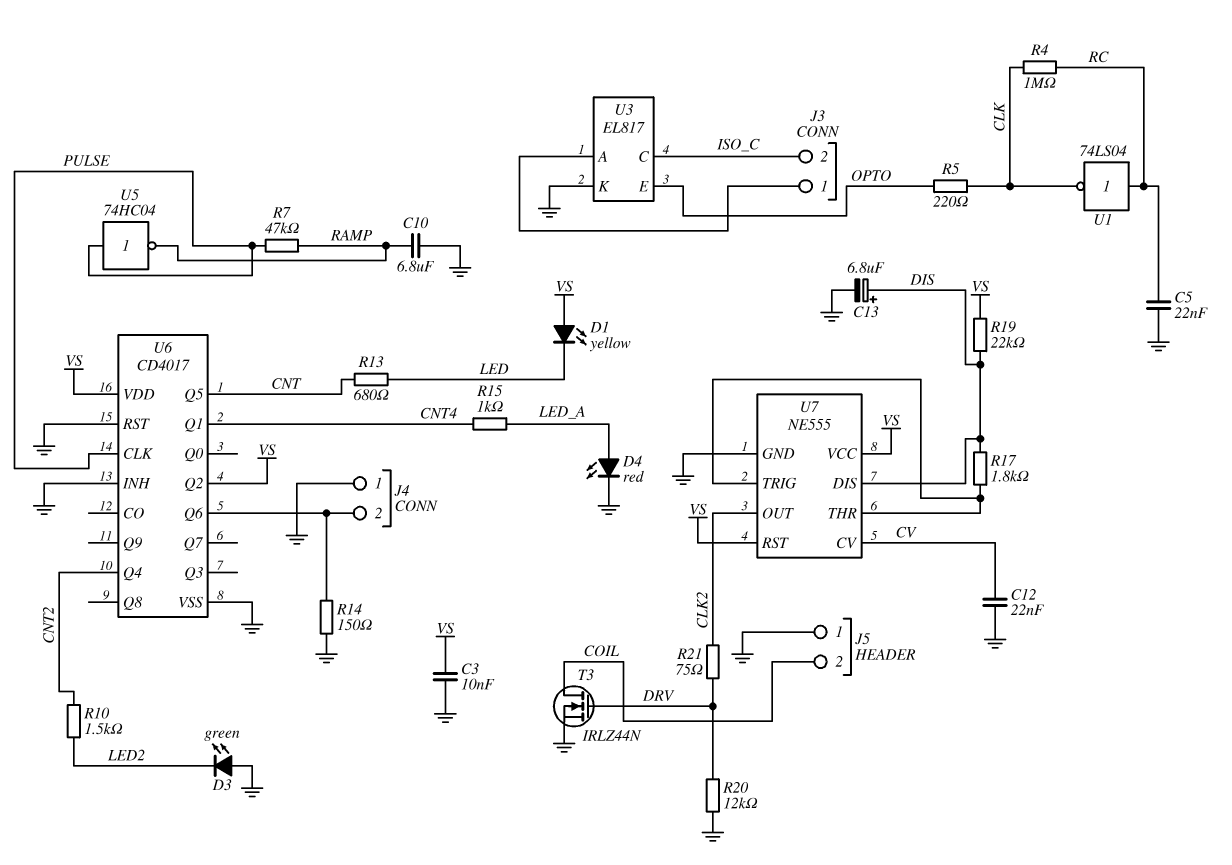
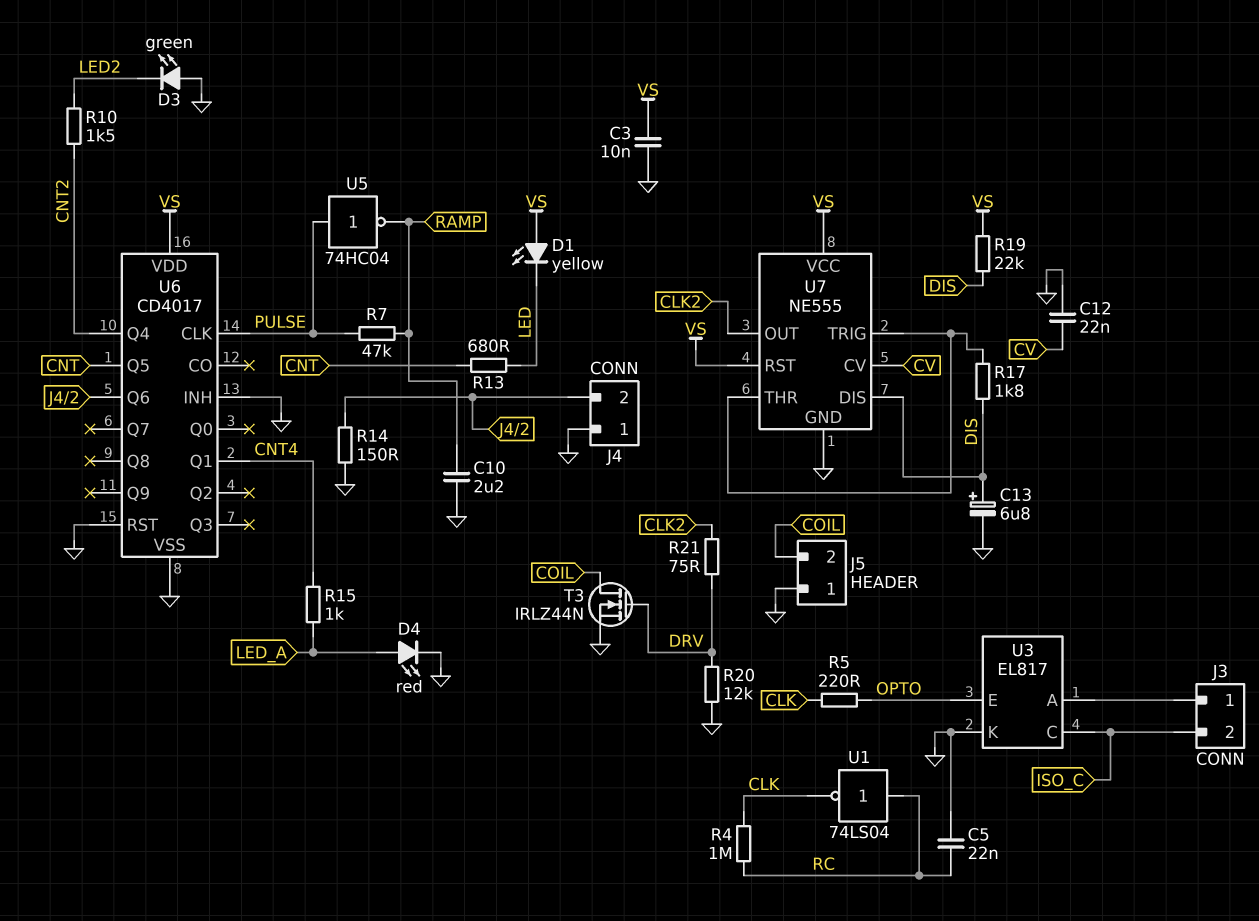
C10: 6.8uF (GND, RAMP) -> 2.2uF (GND, RAMP)
U6 pin Q2: VS -> none

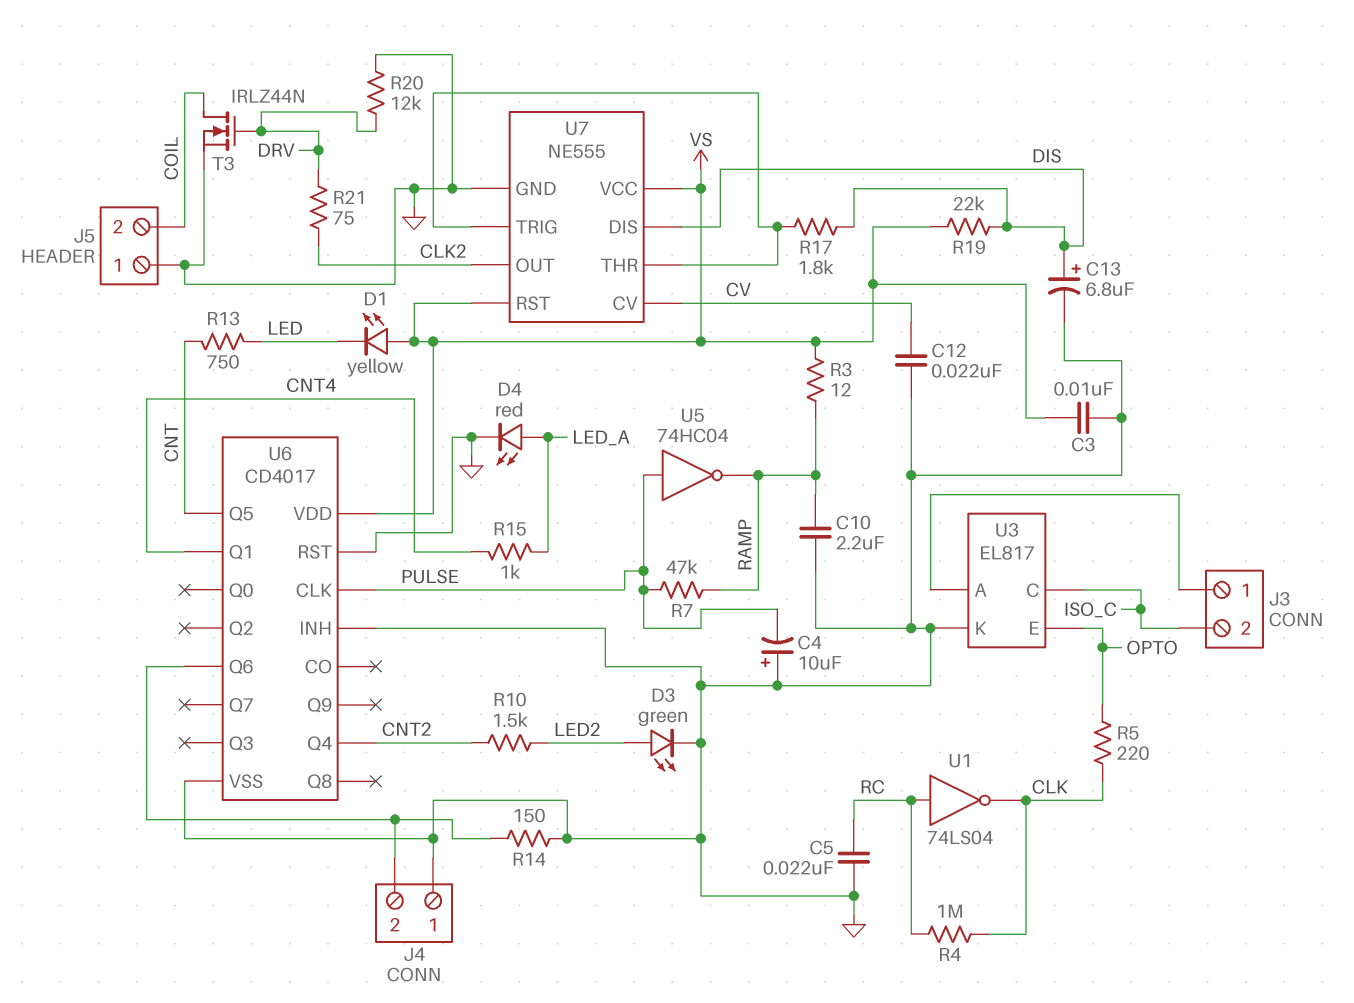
C4: none -> 10uF (plus GND, minus PULSE)
D3: LED green (A GND, K LED2) -> LED green (A LED2, K GND)
R3: none -> 12 (RAMP, VS)
R13: 680 (CNT, LED) -> 750 (CNT, LED)

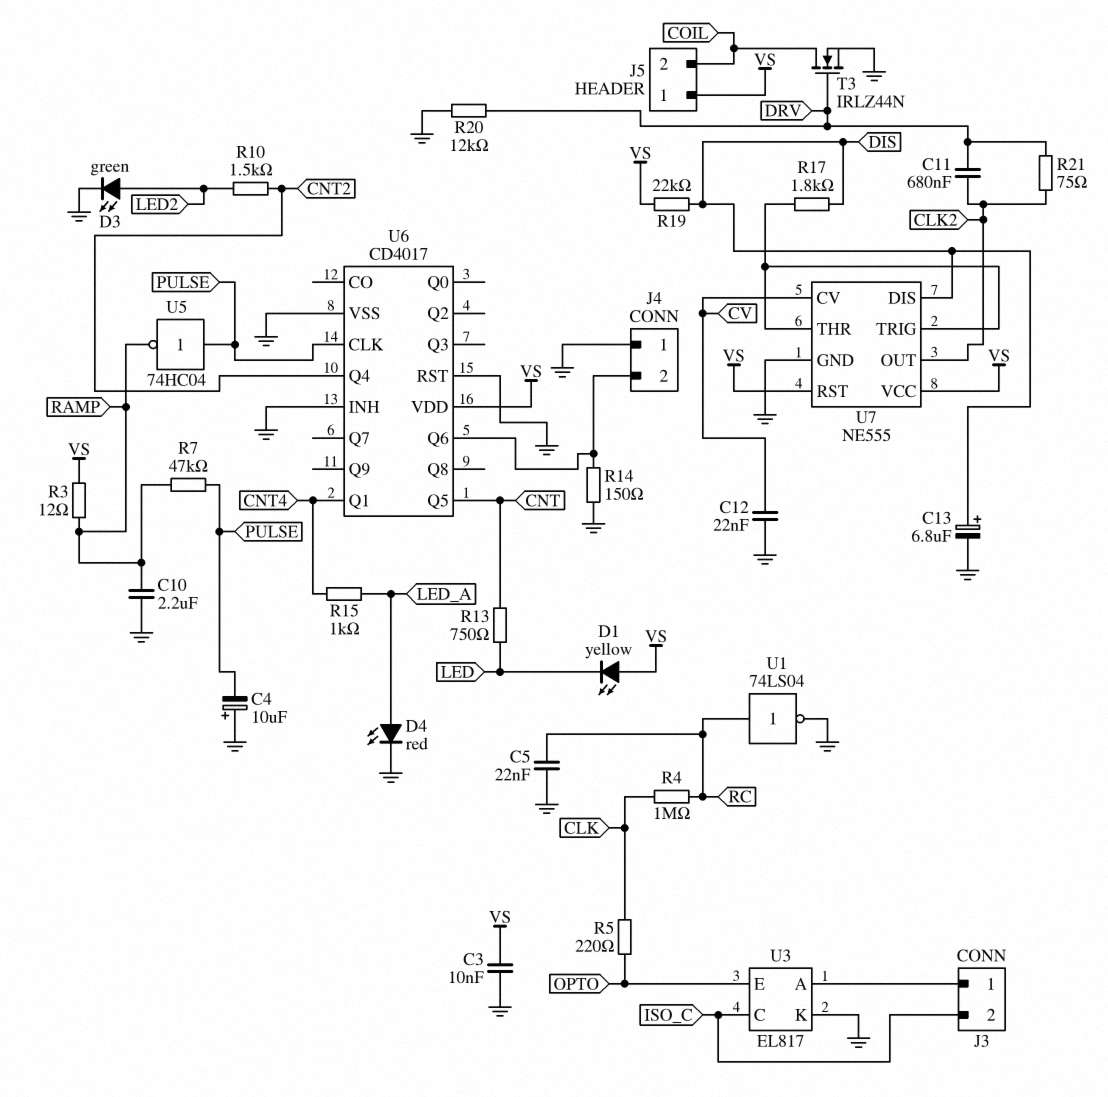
C11: none -> 680nF (CLK2, DRV)
J5 pin 1: GND -> VS
U1: NOT 74LS04 (in RC, out CLK) -> NOT 74LS04 (in RC, out GND)

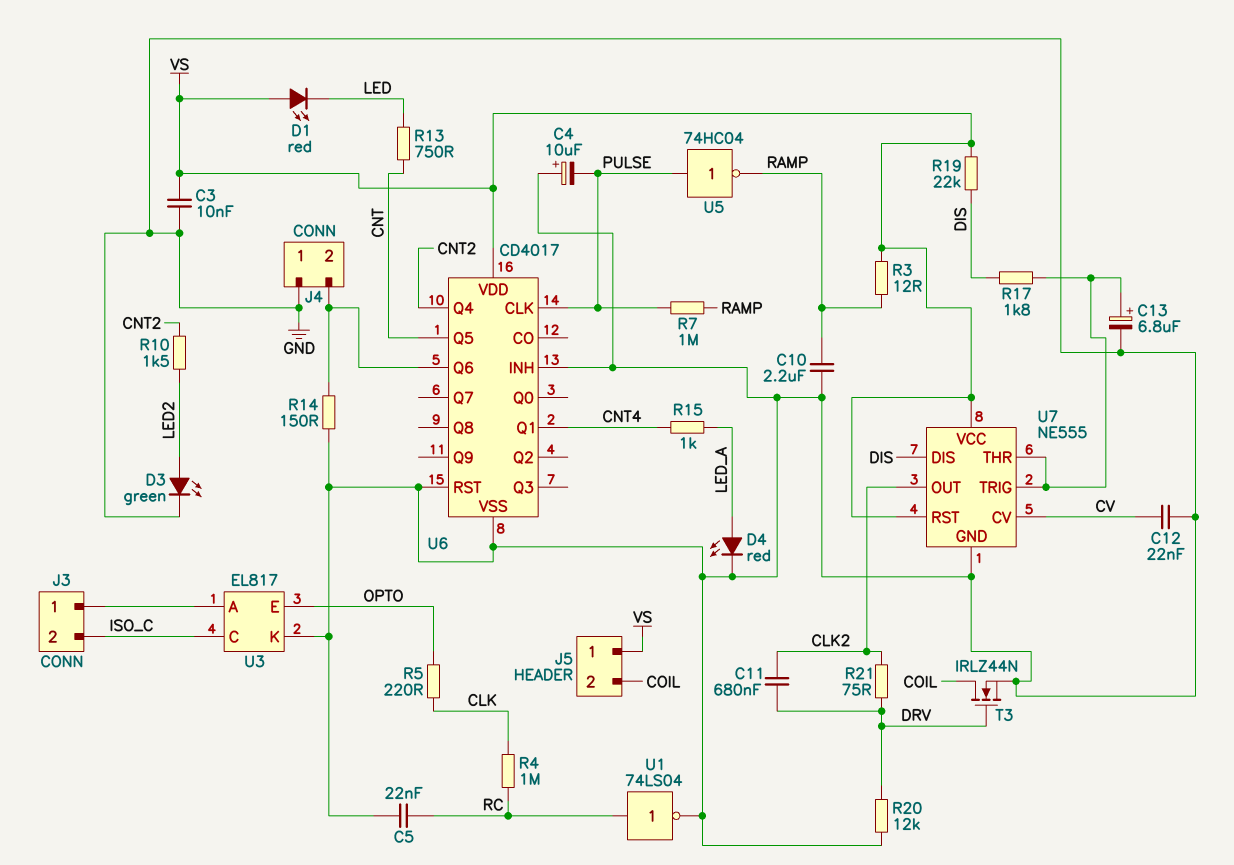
C13: 6.8uF (plus DIS, minus GND) -> 6.8uF (plus U7/THR, minus GND)
D1: LED yellow (A VS, K LED) -> LED red (A VS, K LED)
R7: 47k (PULSE, RAMP) -> 1M (PULSE, RAMP)

